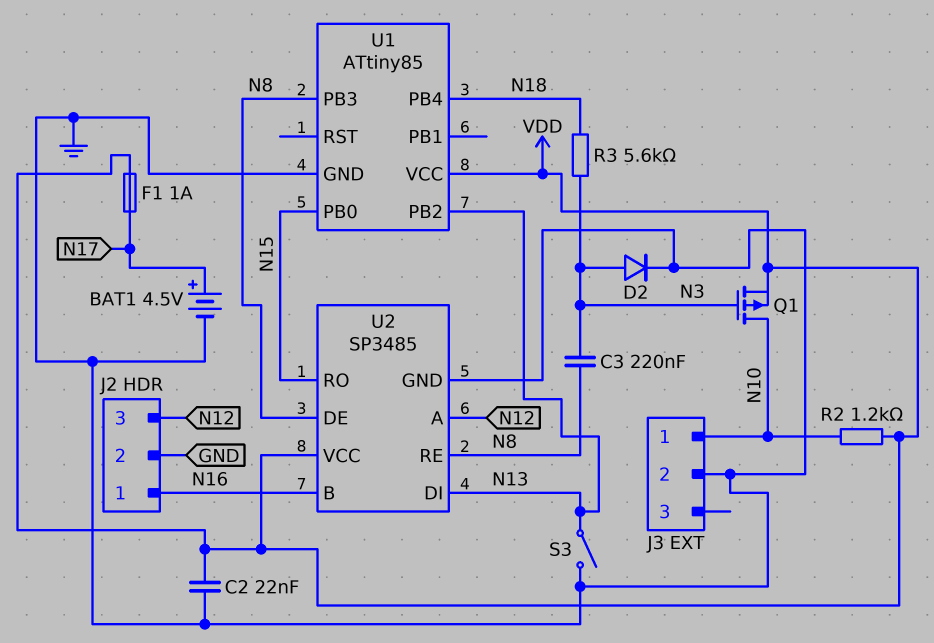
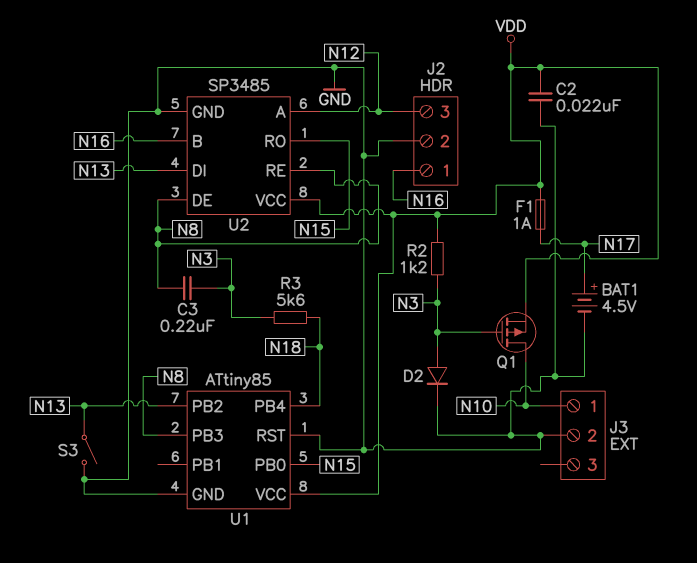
R2: 1.2k (N10, VDD) -> 1.2k (N3, VDD)
U1 pin RST: none -> GND

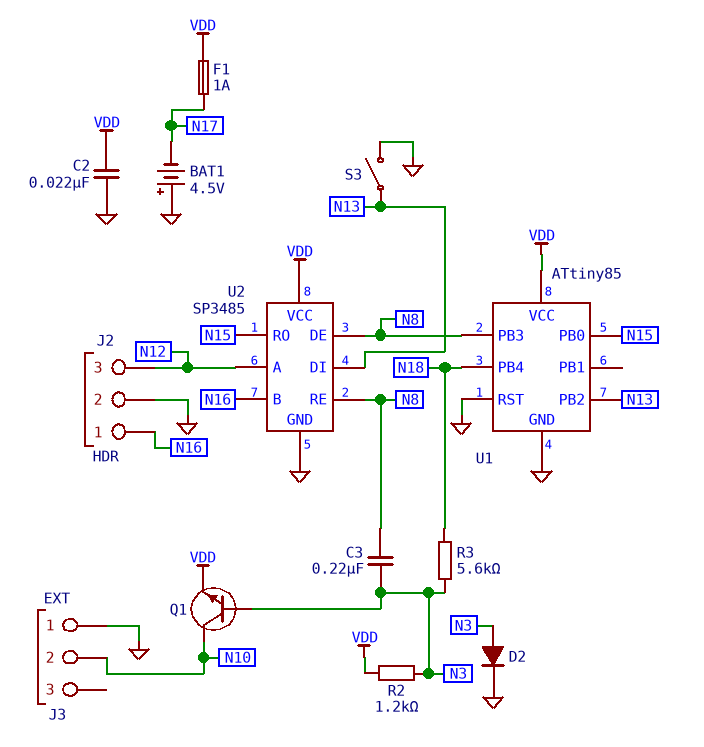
BAT1: 4.5V (plus N17, minus GND) -> 4.5V (plus GND, minus N17)
J3 pin 1: N10 -> GND
J3 pin 2: GND -> N10
Q1: PMOS (G N3, D N10, S VDD) -> NPN (B N3, C N10, E VDD)

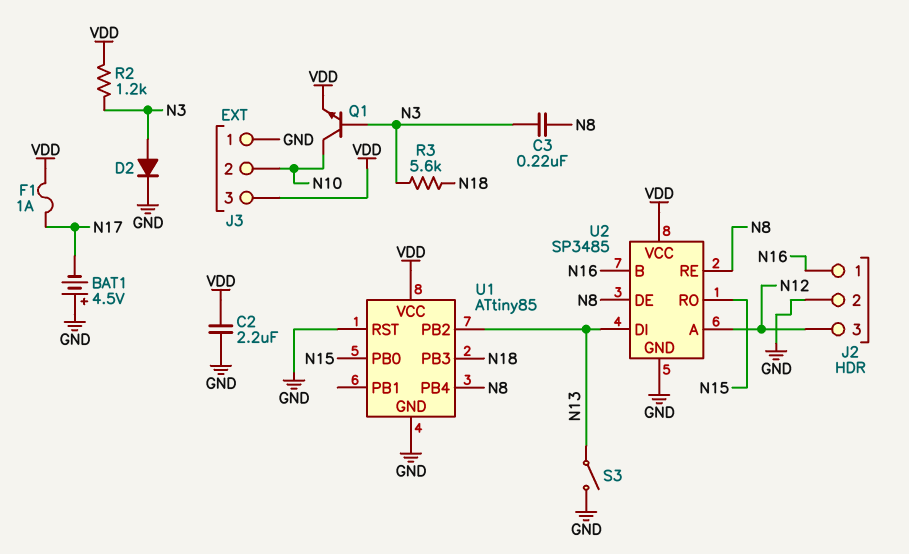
C2: 22nF (GND, VDD) -> 2.2uF (GND, VDD)
J3 pin 3: none -> VDD
U1 pin PB3: N8 -> N18
U1 pin PB4: N18 -> N8

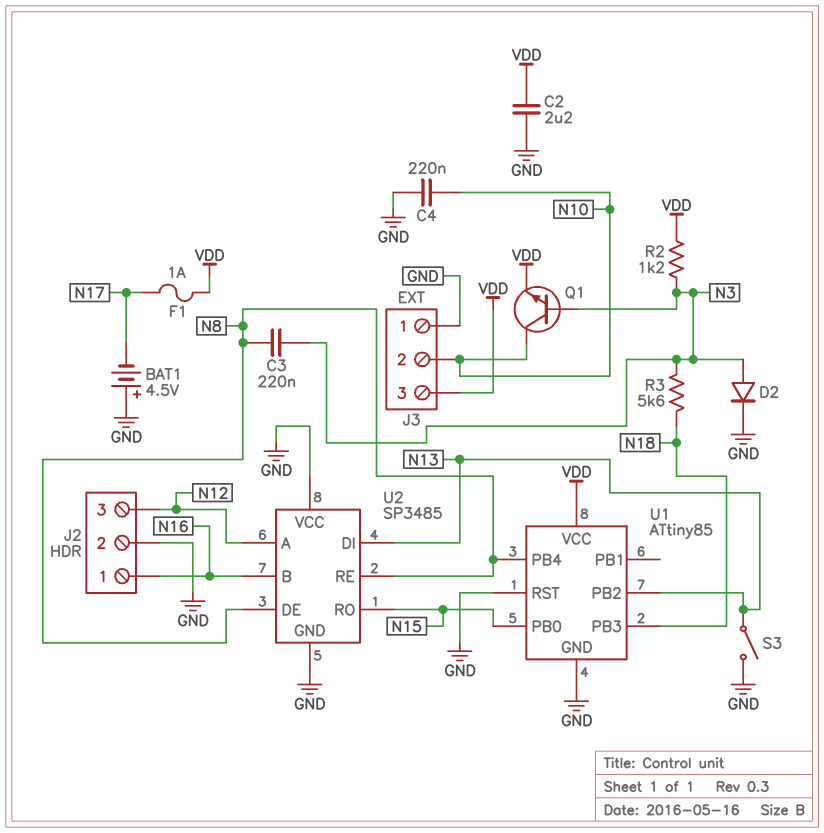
C4: none -> 220nF (GND, N10)
U2 pin VCC: VDD -> GND

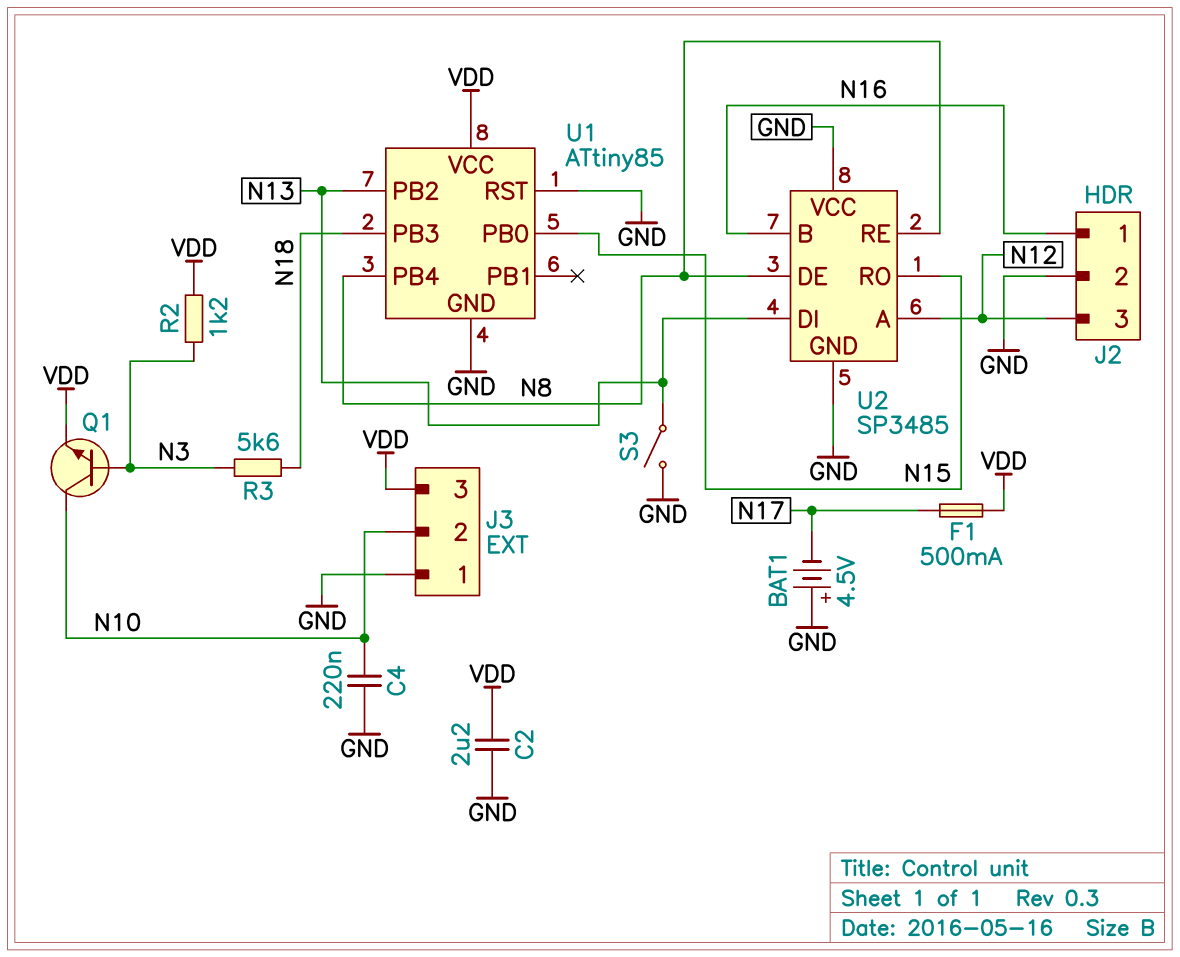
C3: 220nF (N3, N8) -> none
D2: diode (A N3, K GND) -> none
F1: 1A (N17, VDD) -> 500mA (N17, VDD)

